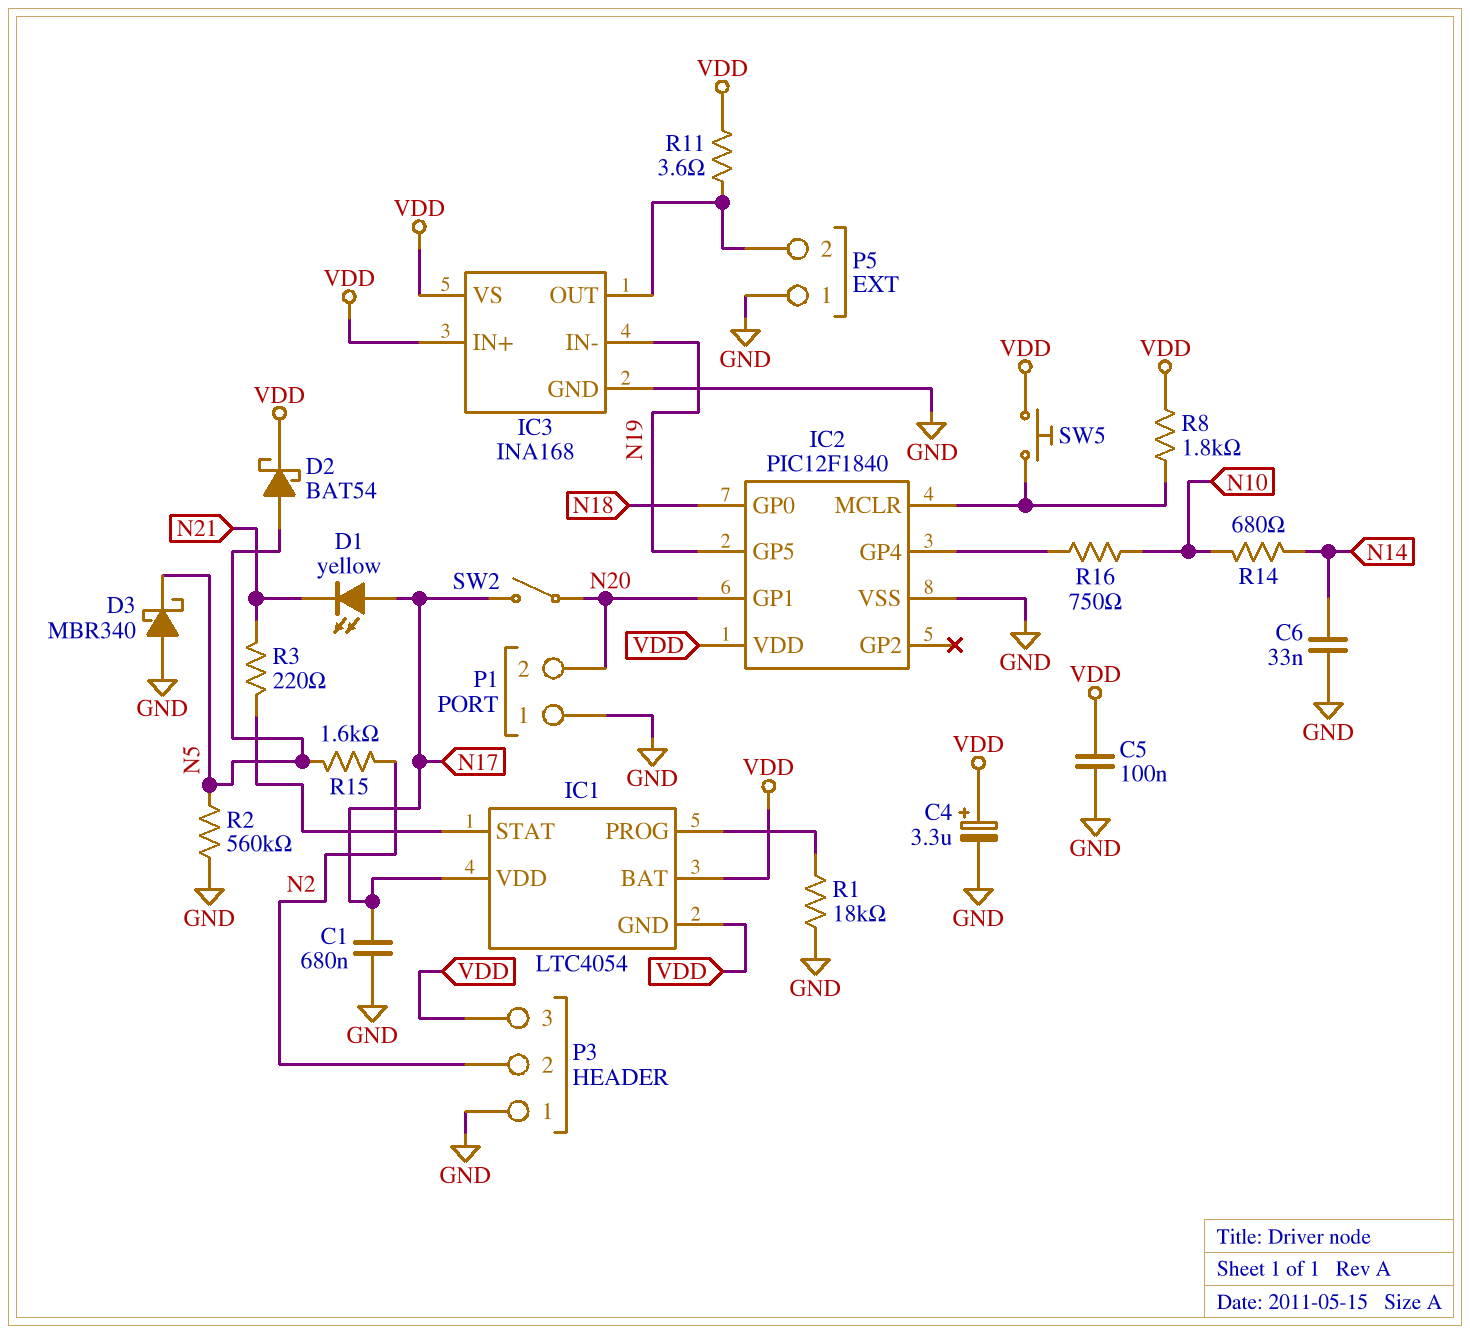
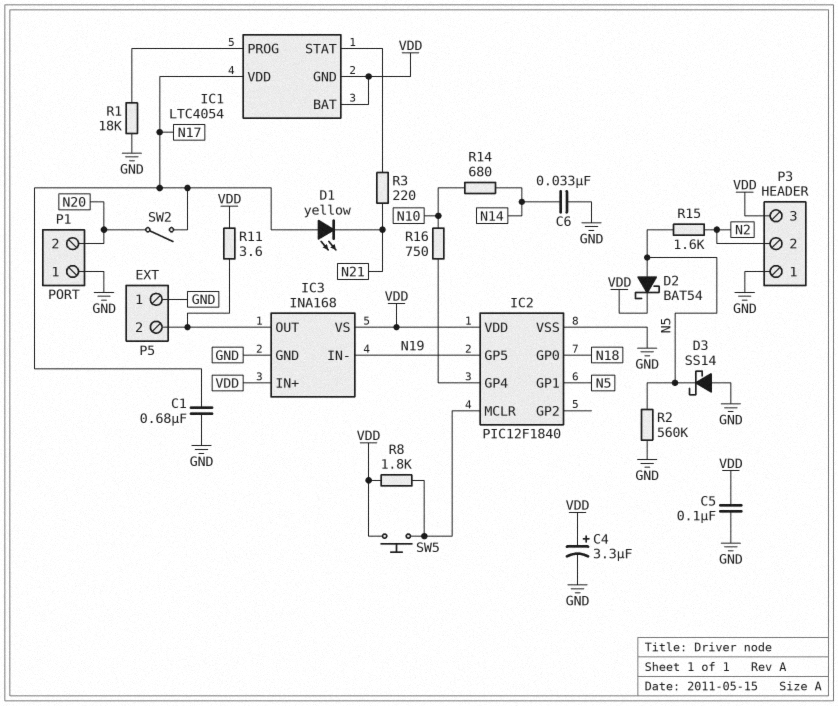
D3: schottky MBR340 (A GND, K N5) -> schottky SS14 (A GND, K N5)
IC2 pin GP1: N20 -> N5

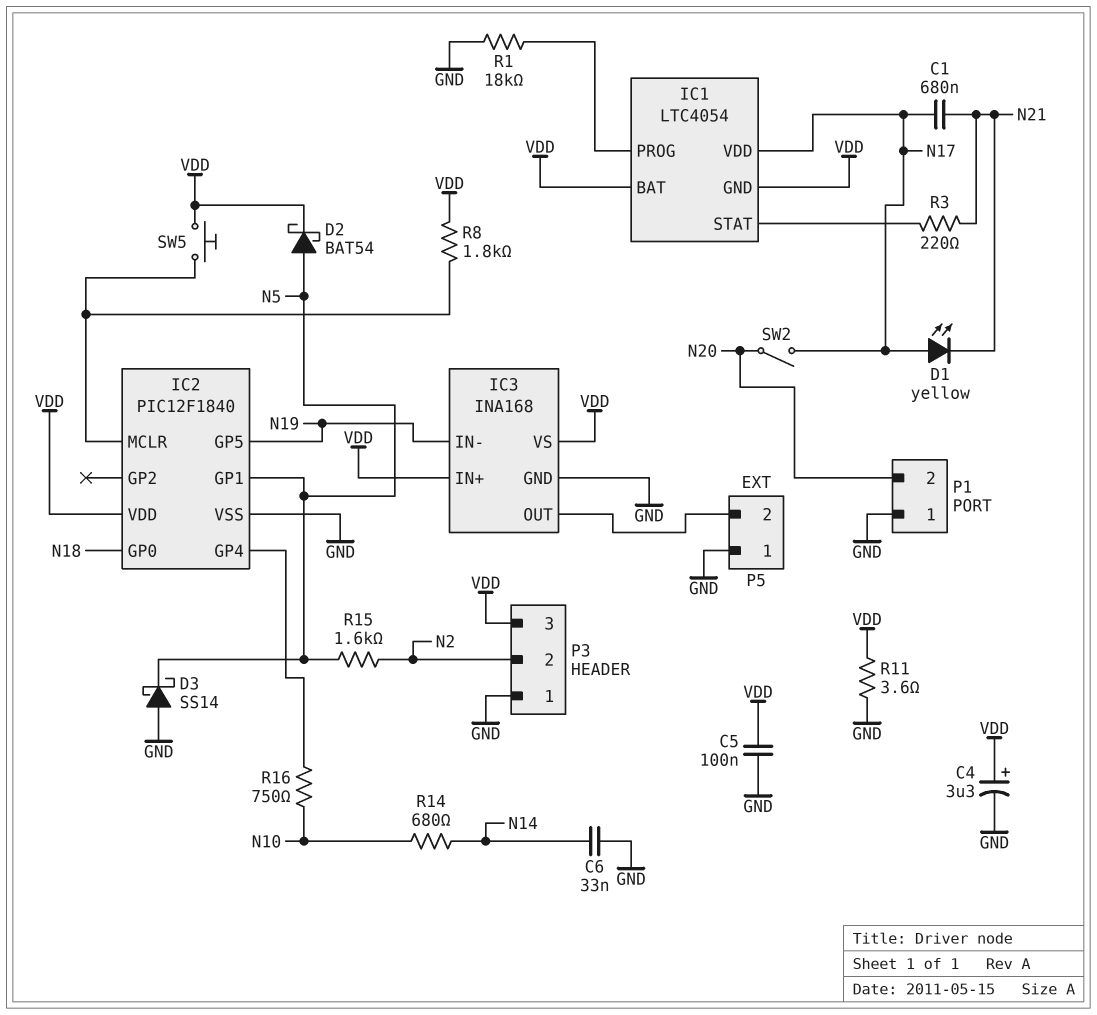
C1: 680nF (GND, N17) -> 680nF (N17, N21)
R2: 560k (GND, N5) -> none
R11: 3.6 (IC3/OUT, VDD) -> 3.6 (GND, VDD)

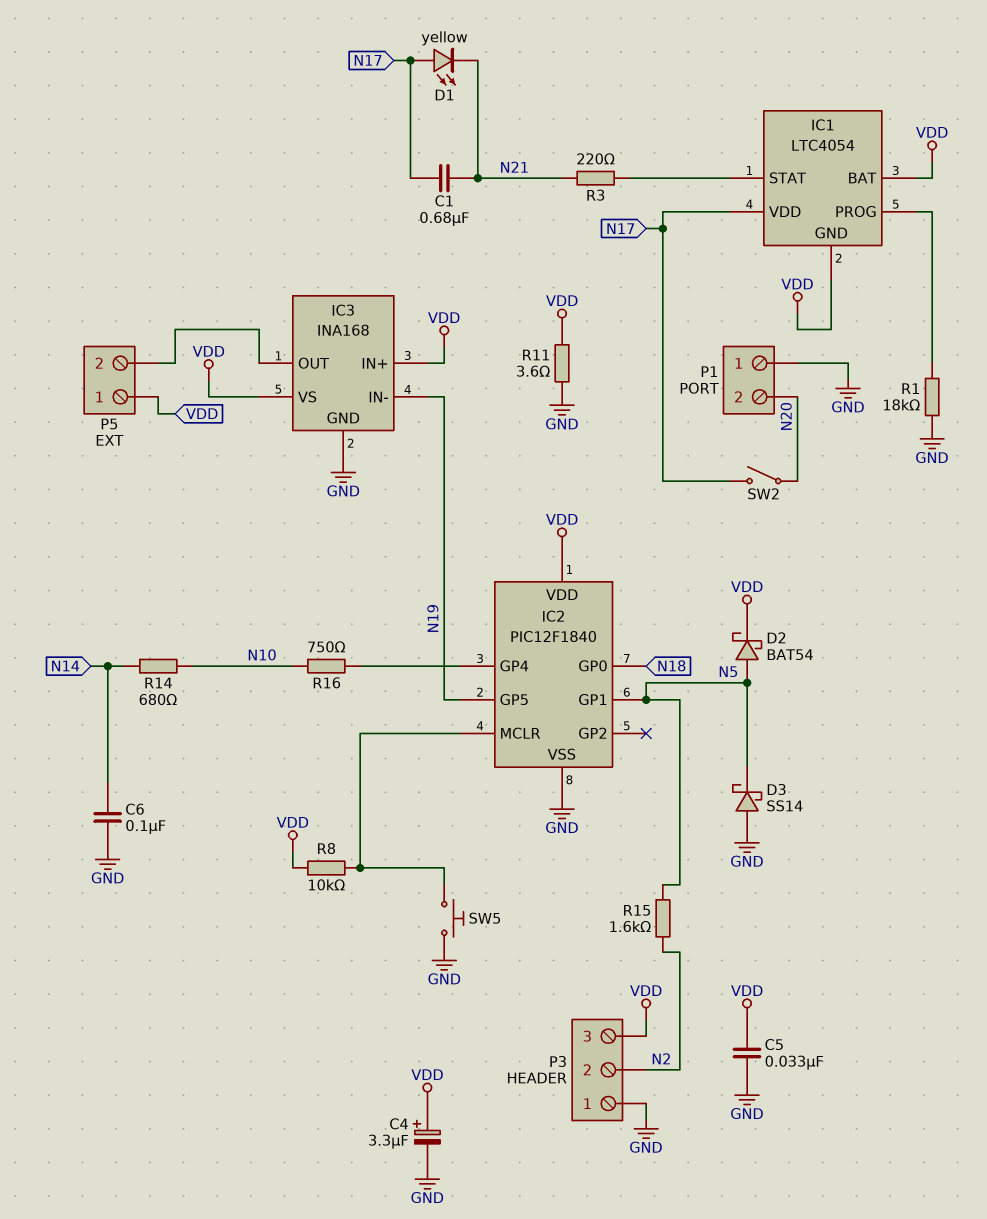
C5: 100nF (GND, VDD) -> 33nF (GND, VDD)
C6: 33nF (GND, N14) -> 100nF (GND, N14)
P5 pin 1: GND -> VDD
R8: 1.8k (IC2/MCLR, VDD) -> 10k (IC2/MCLR, VDD)
SW5: button (IC2/MCLR, VDD) -> button (GND, IC2/MCLR)

